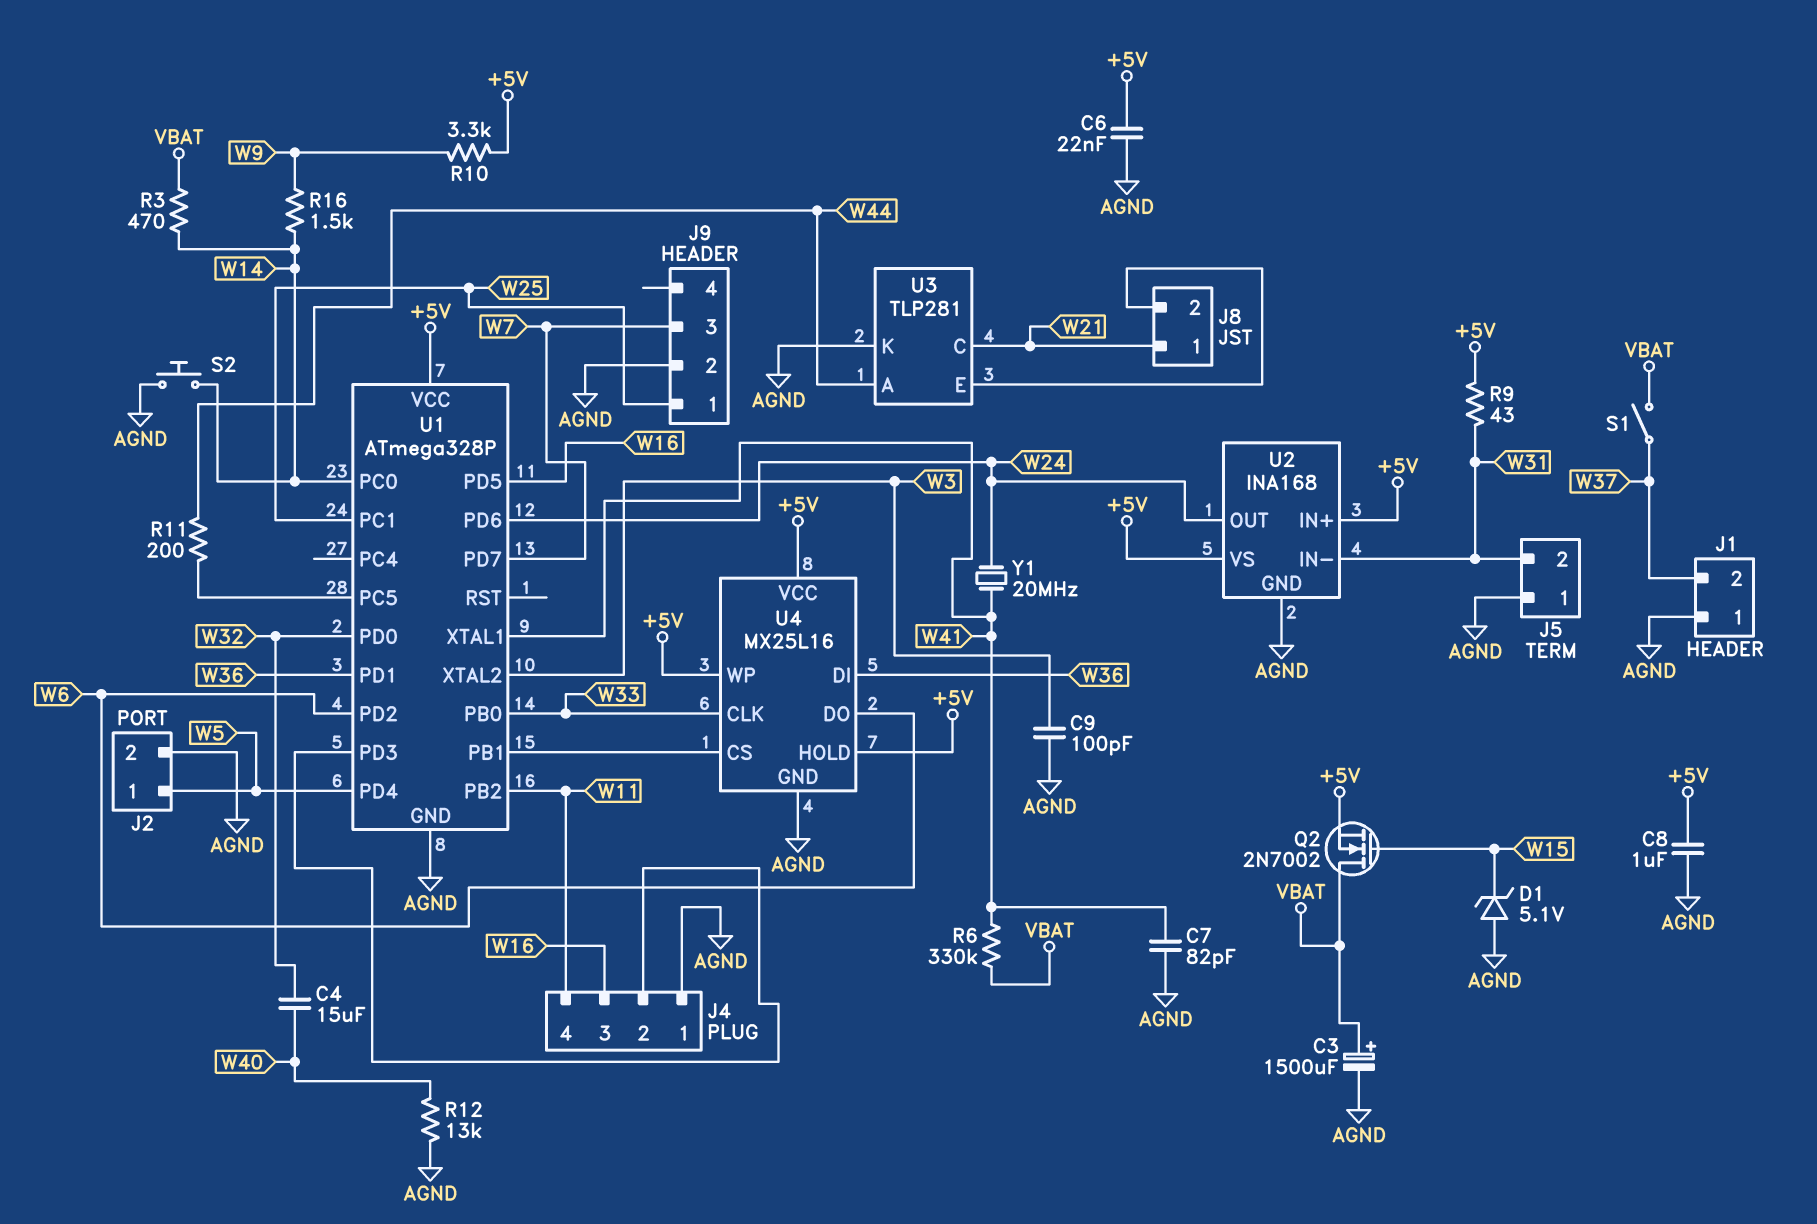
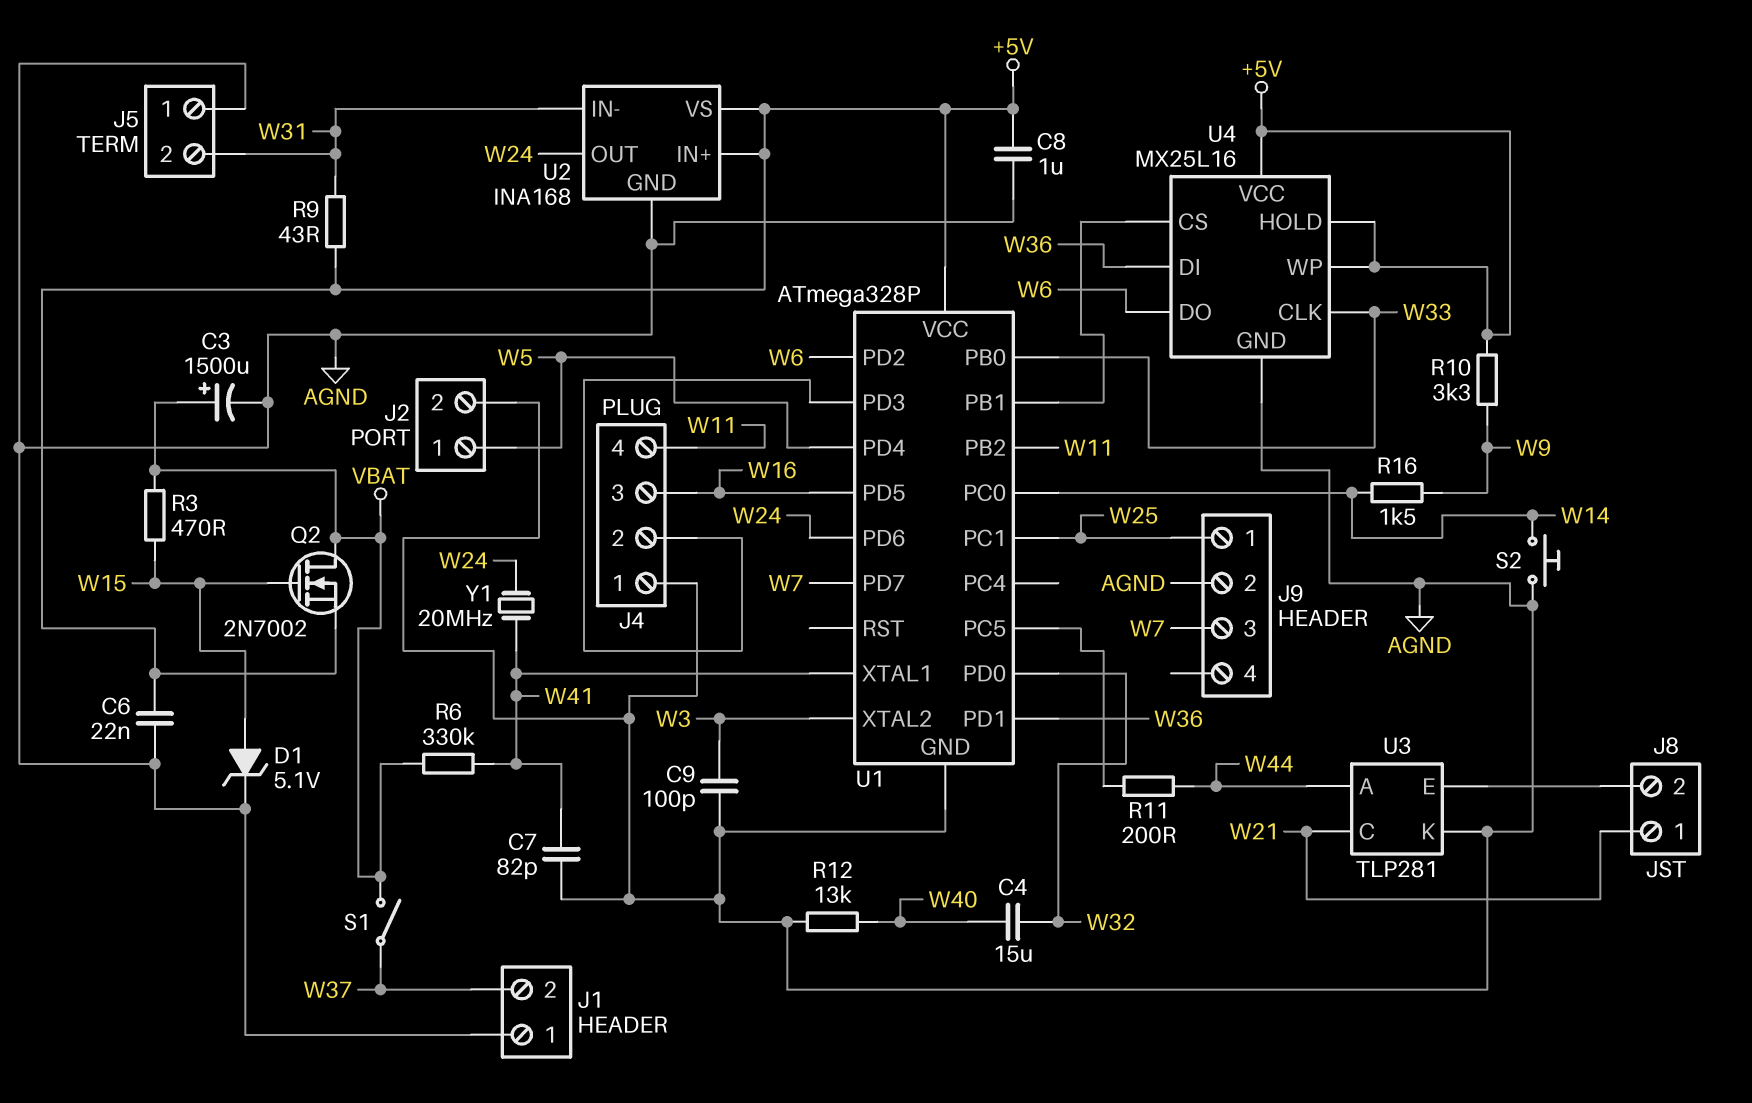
D1: zener 5.1V (A AGND, K W15) -> zener 5.1V (A W15, K AGND)
R3: 470 (VBAT, W14) -> 470 (VBAT, W15)

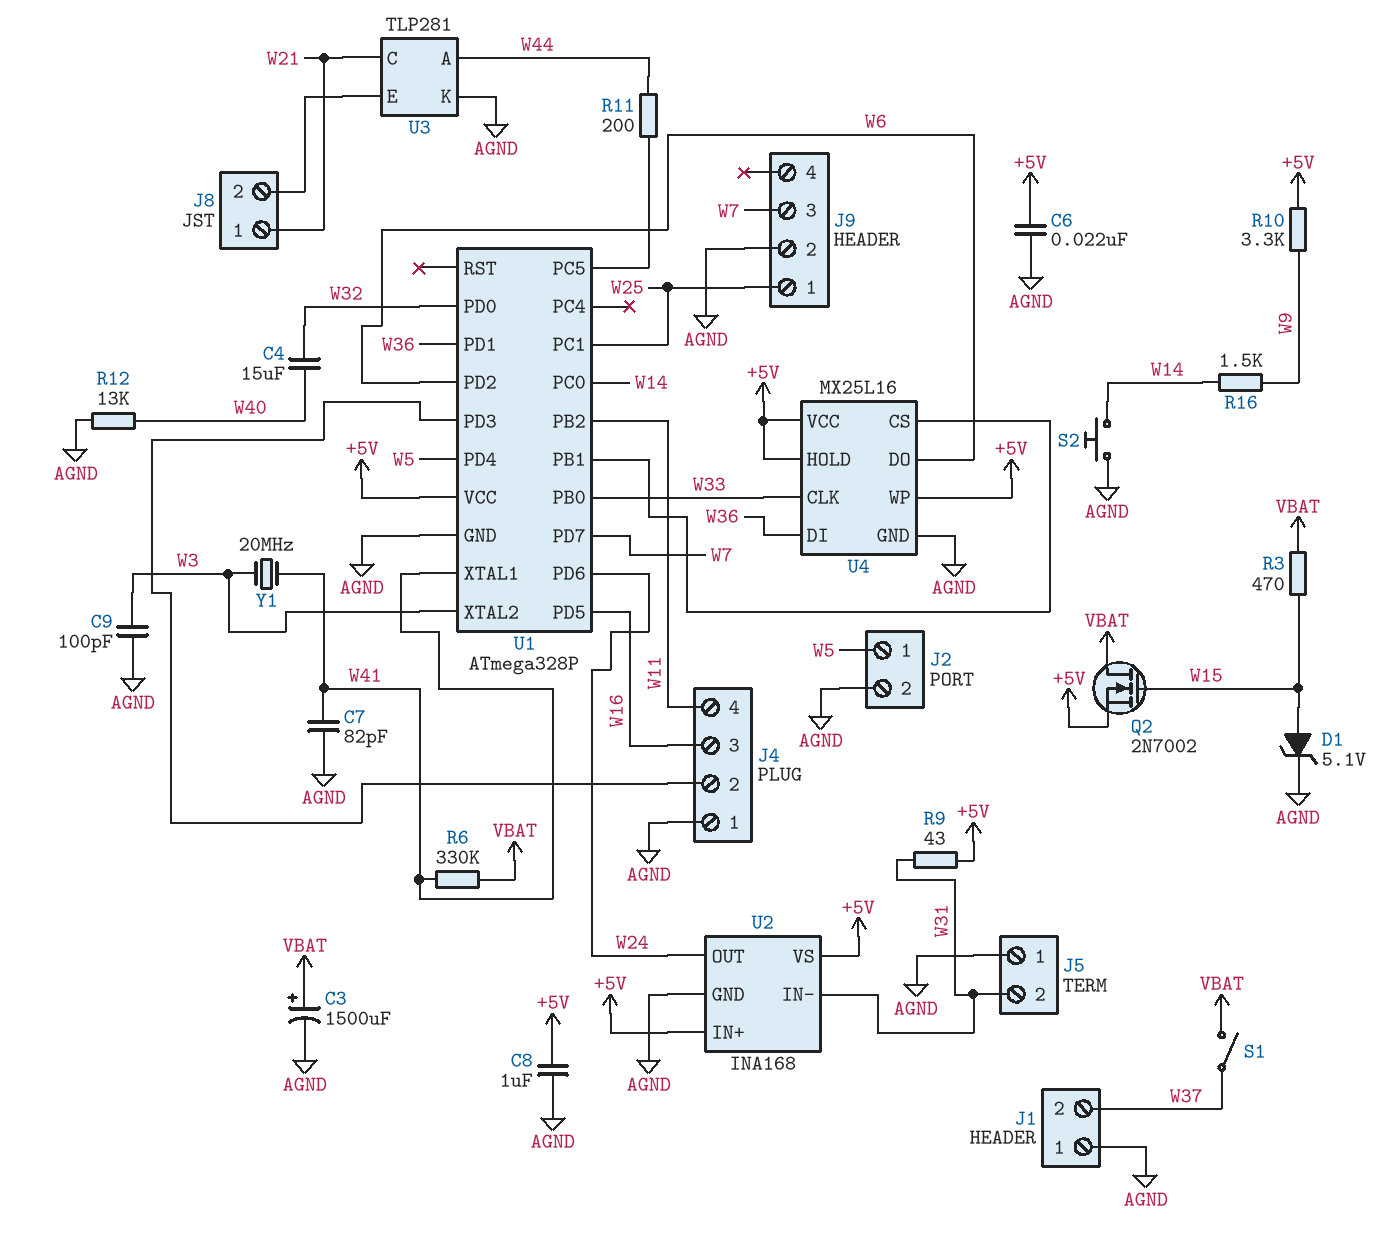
Y1: 20MHz (W24, W41) -> 20MHz (W3, W41)

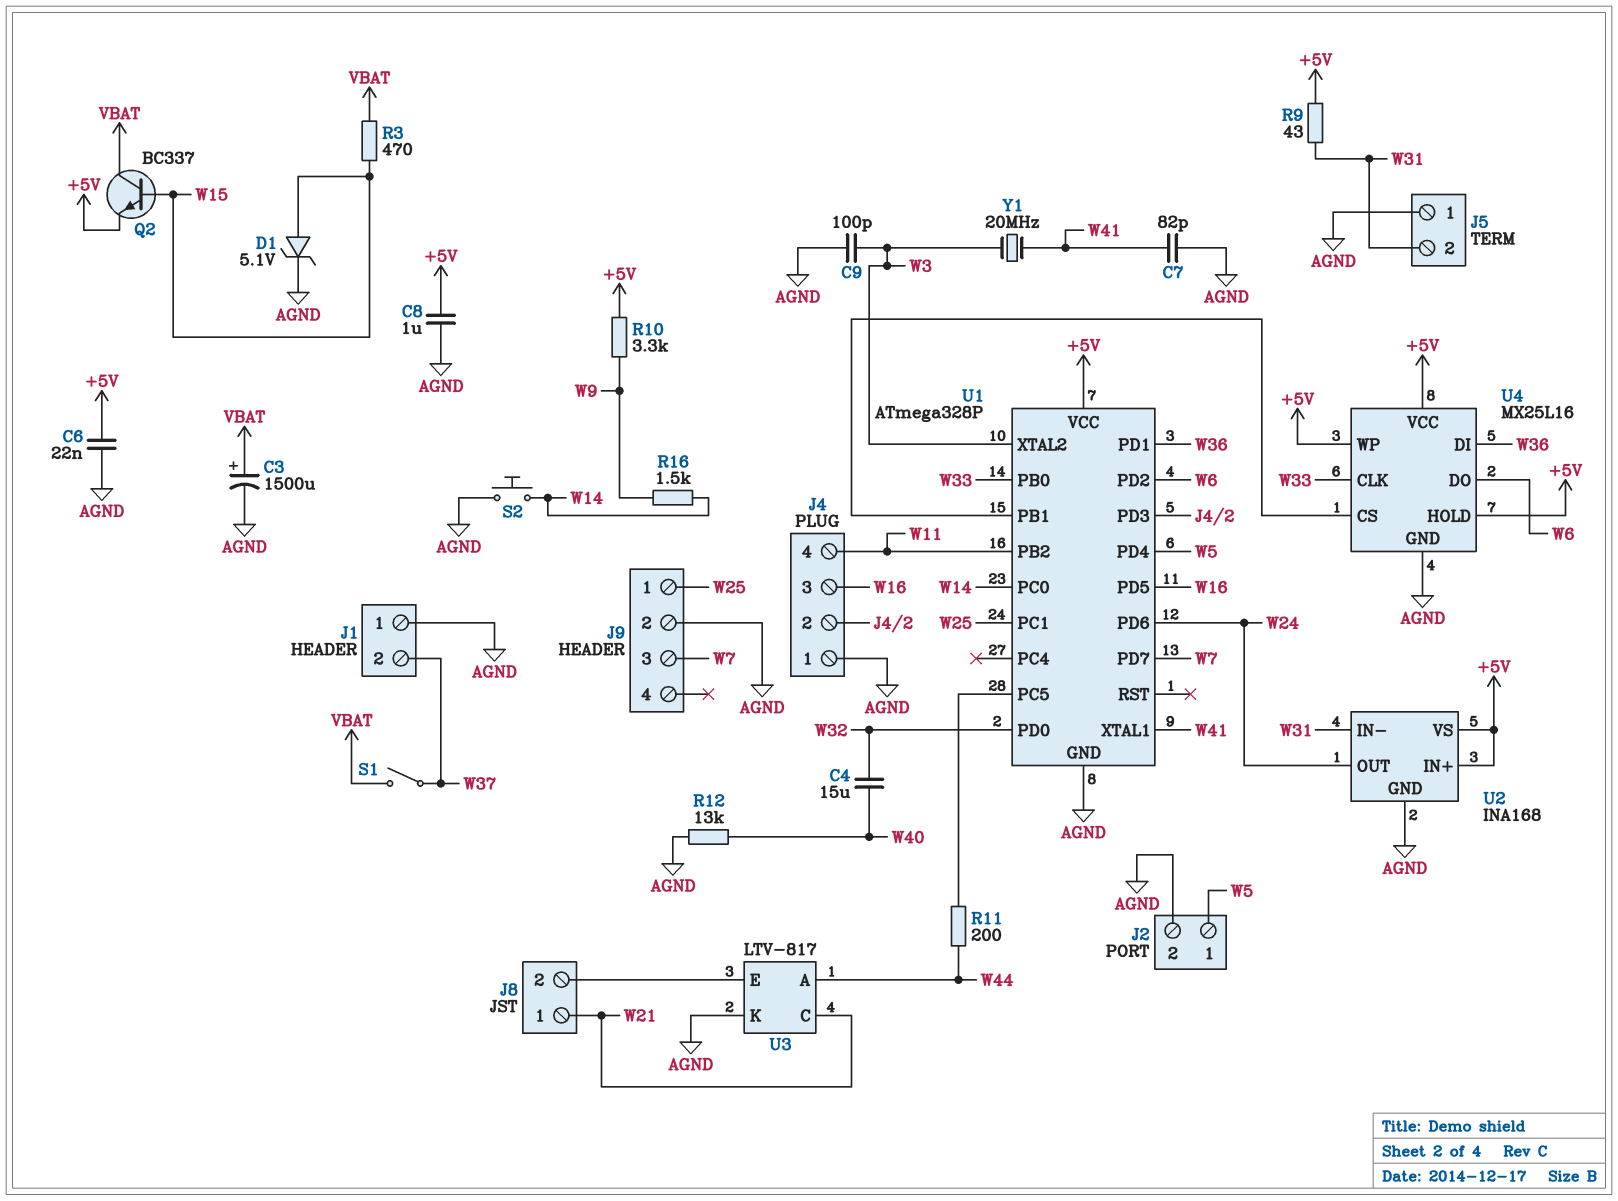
Q2: NMOS 2N7002 (G W15, D VBAT, S +5V) -> NPN BC337 (B W15, C VBAT, E +5V)
R6: 330k (VBAT, W41) -> none
U3: TLP281 -> LTV-817

